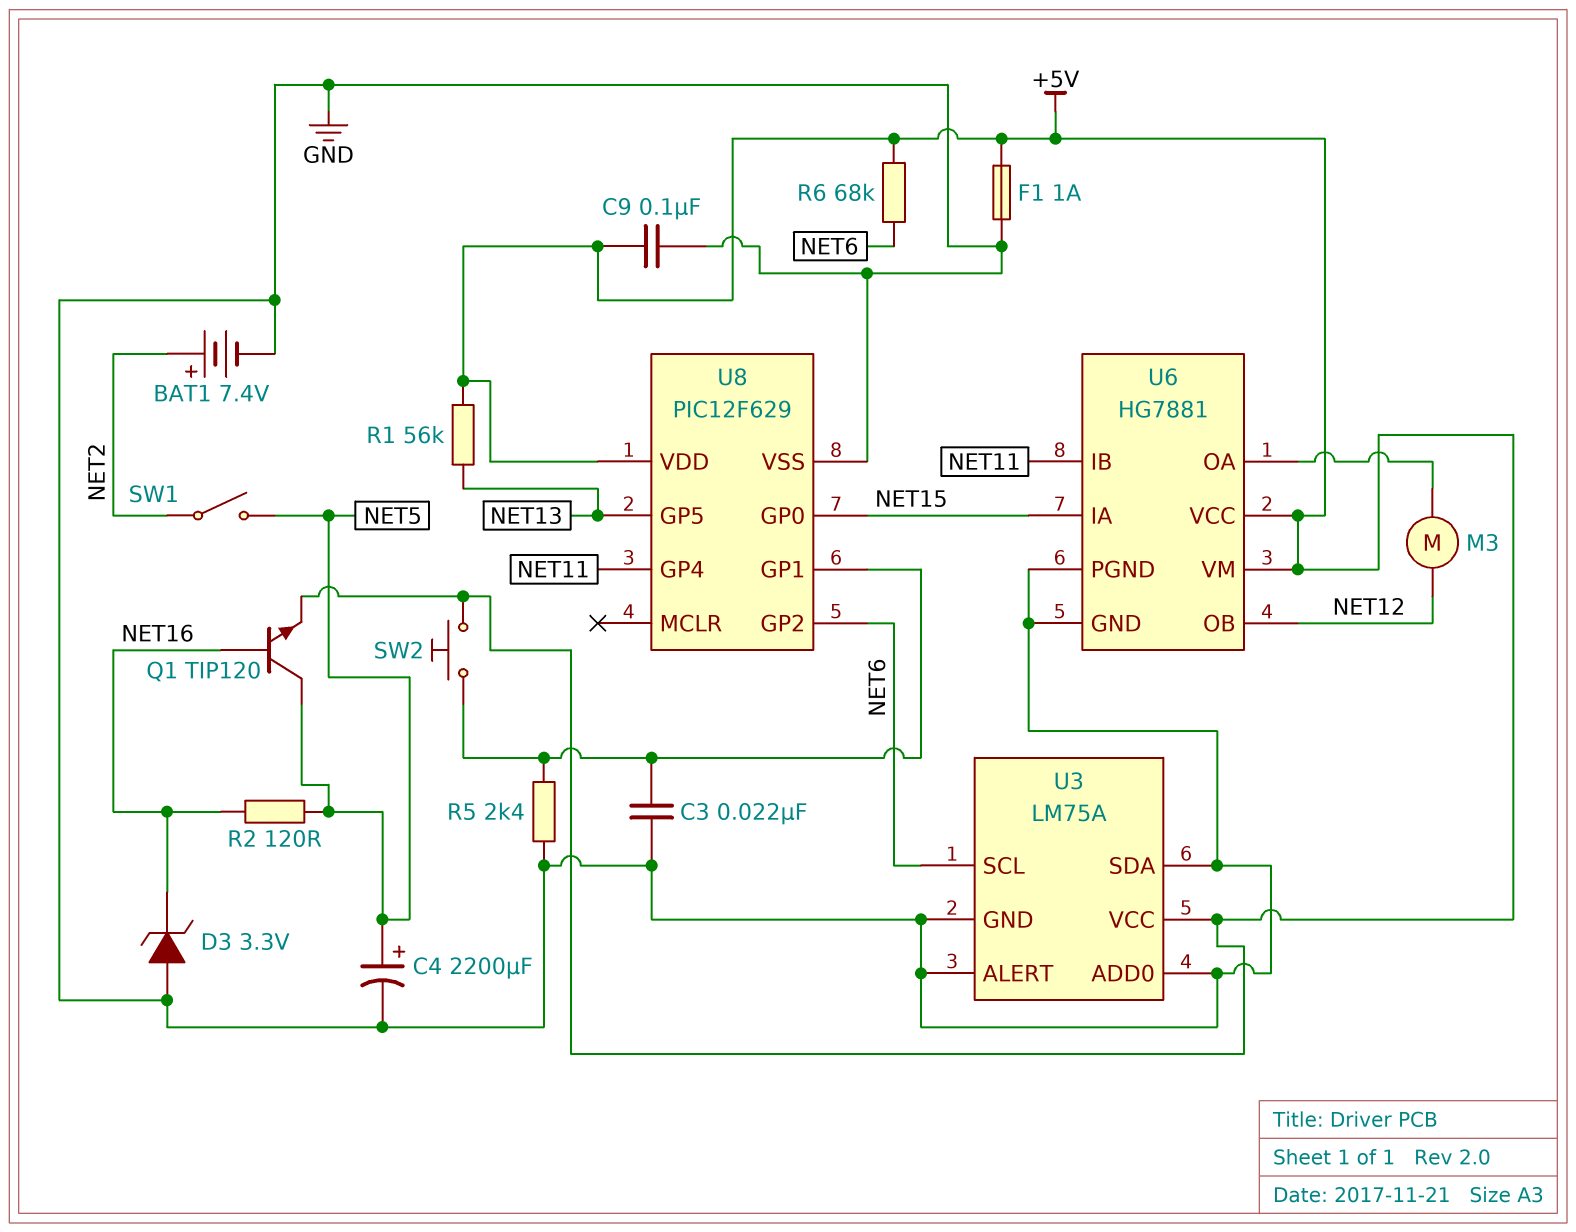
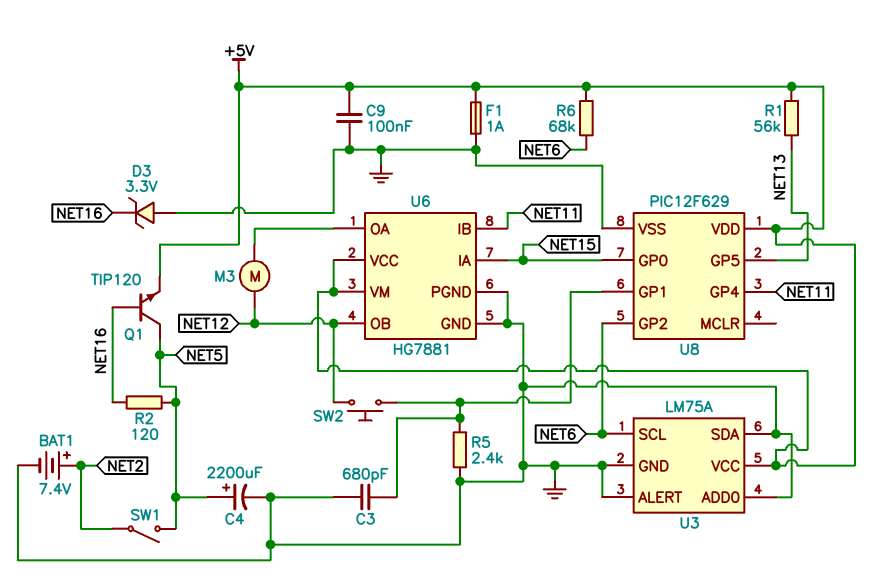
C3: 22nF (GND, U8/GP1) -> 680pF (GND, U8/GP1)
SW2: button (+5V, U8/GP1) -> button (NET12, U8/GP1)

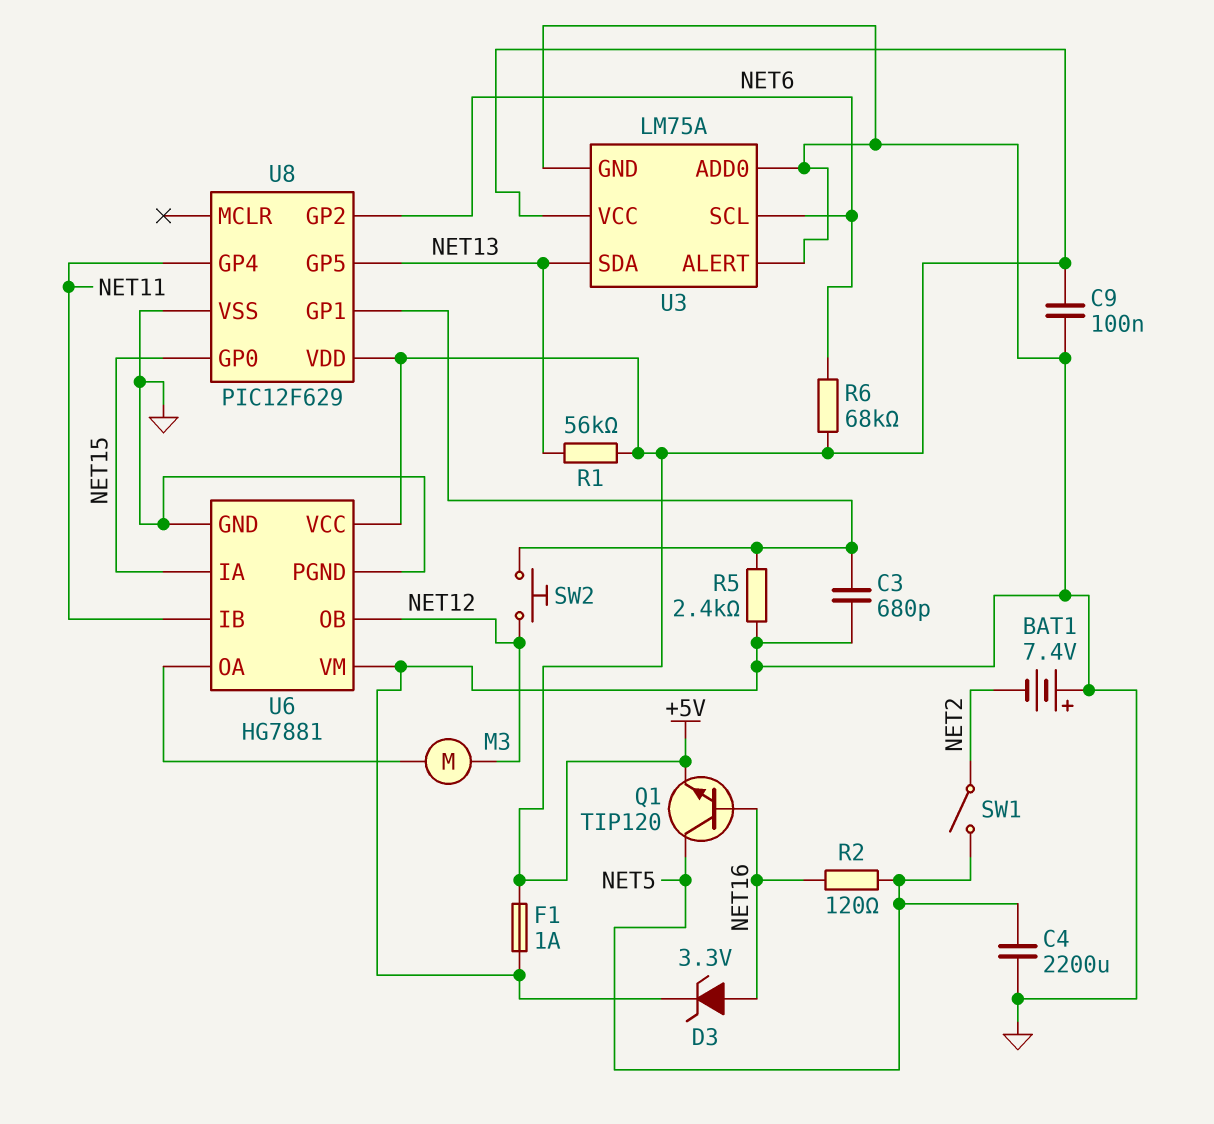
BAT1: 7.4V (plus NET2, minus GND) -> 7.4V (plus GND, minus NET2)
C4: 2200uF (plus NET5, minus GND) -> 2200uF (GND, NET5)
D3: zener 3.3V (A GND, K NET16) -> zener 3.3V (A NET16, K GND)
U3 pin SDA: GND -> NET13
U6 pin VM: +5V -> GND

